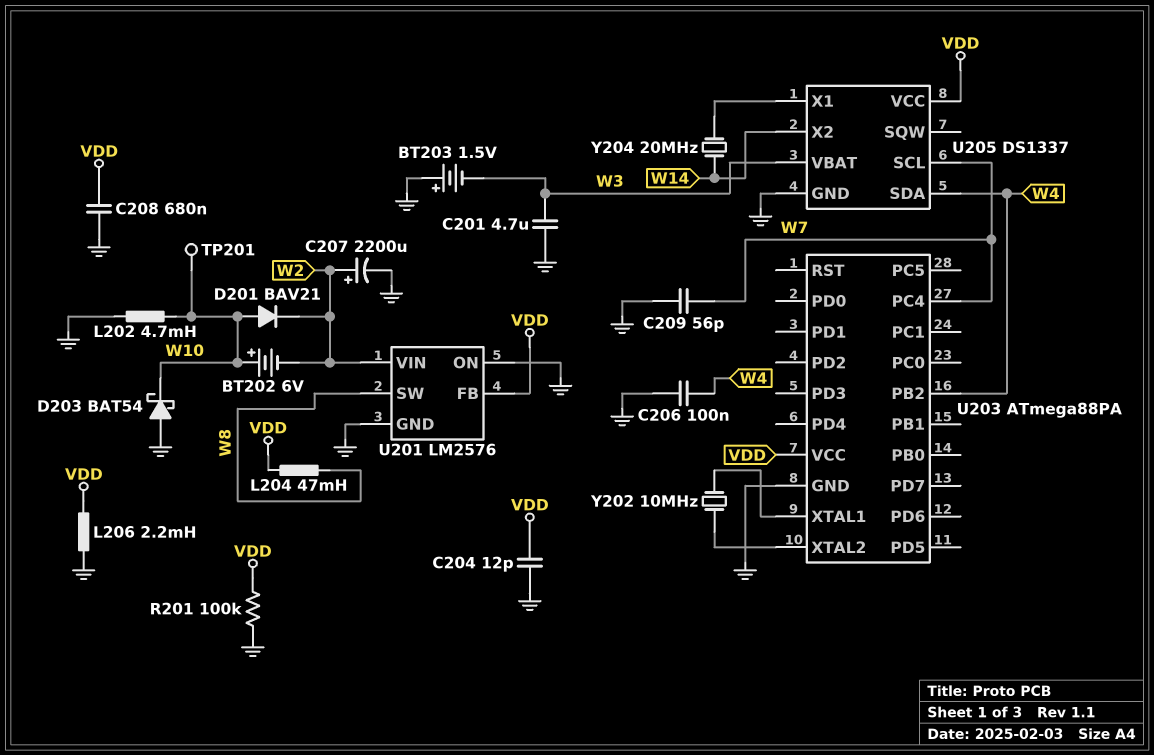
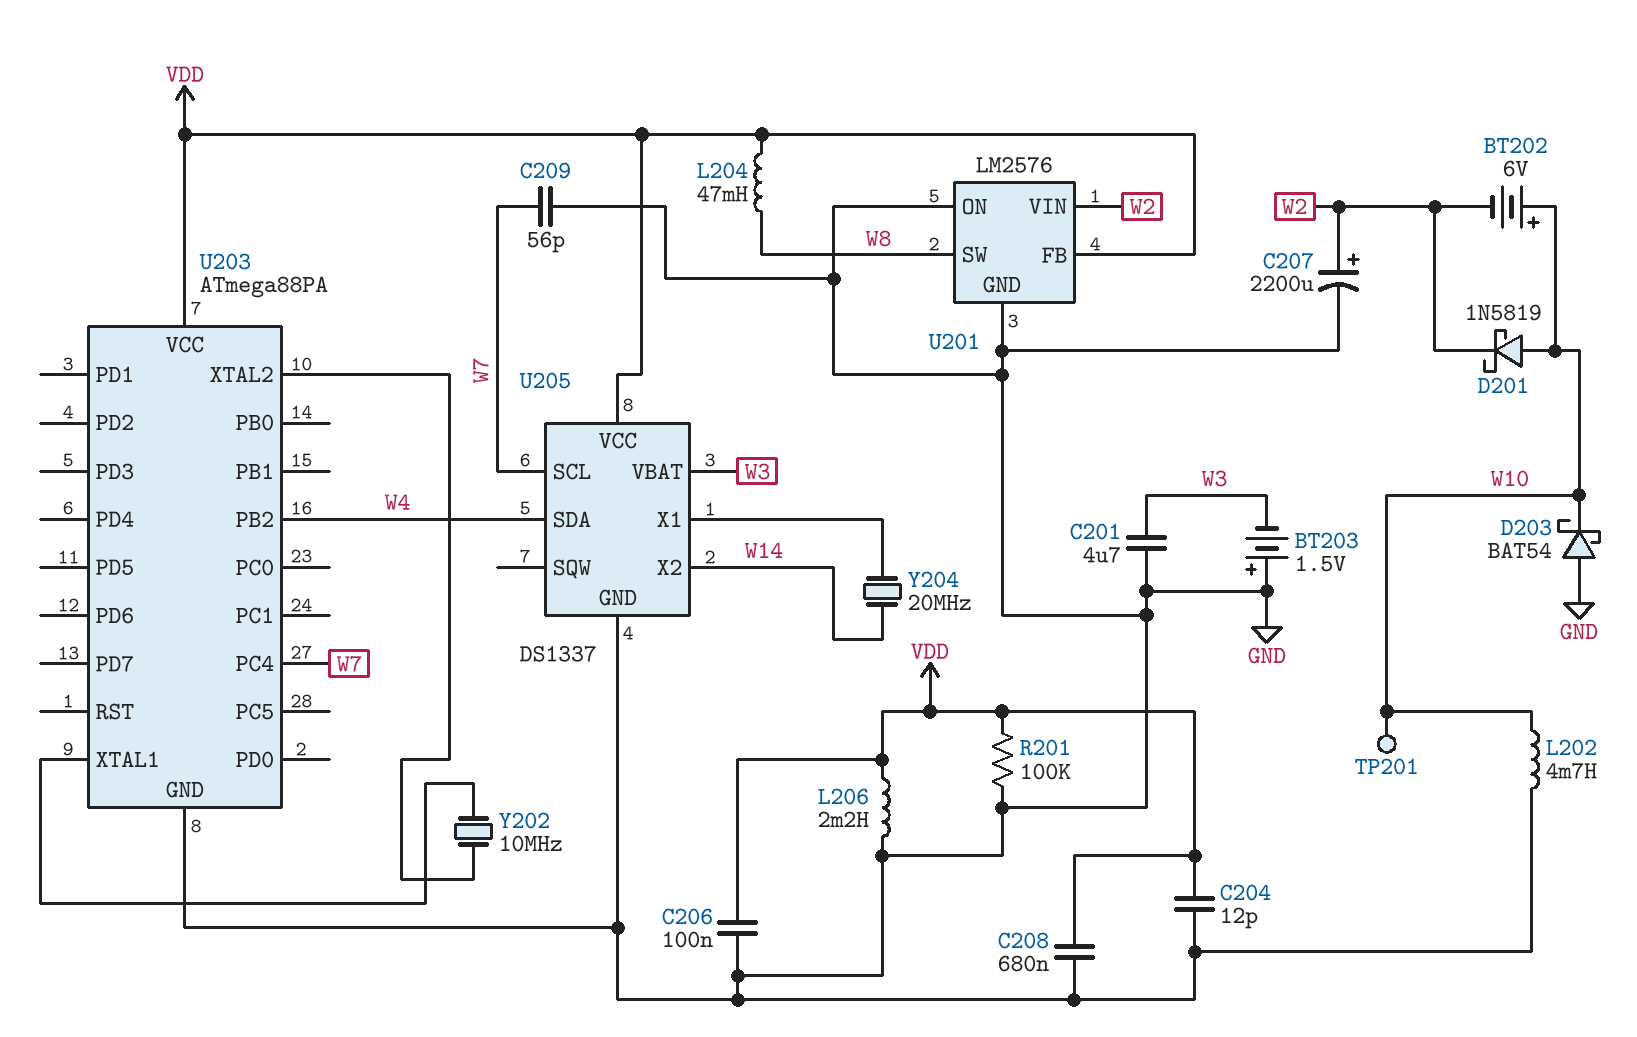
C206: 100nF (GND, W4) -> 100nF (GND, VDD)
D201: diode BAV21 (A W10, K W2) -> schottky 1N5819 (A W10, K W2)

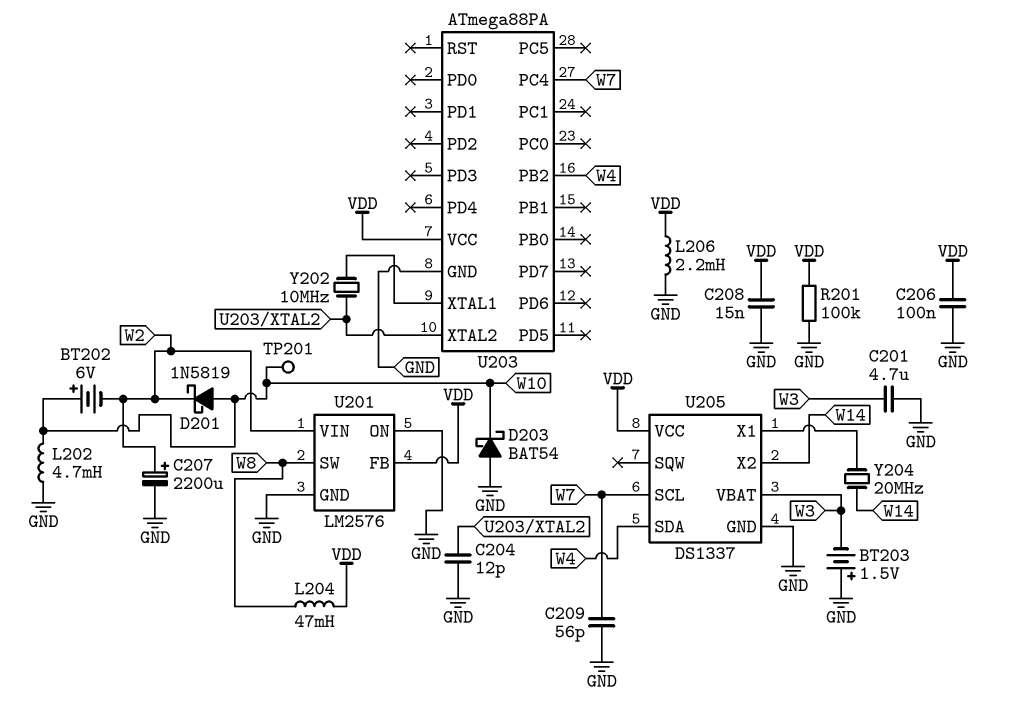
C204: 12pF (GND, VDD) -> 12pF (GND, U203/XTAL2)
C208: 680nF (GND, VDD) -> 15nF (GND, VDD)

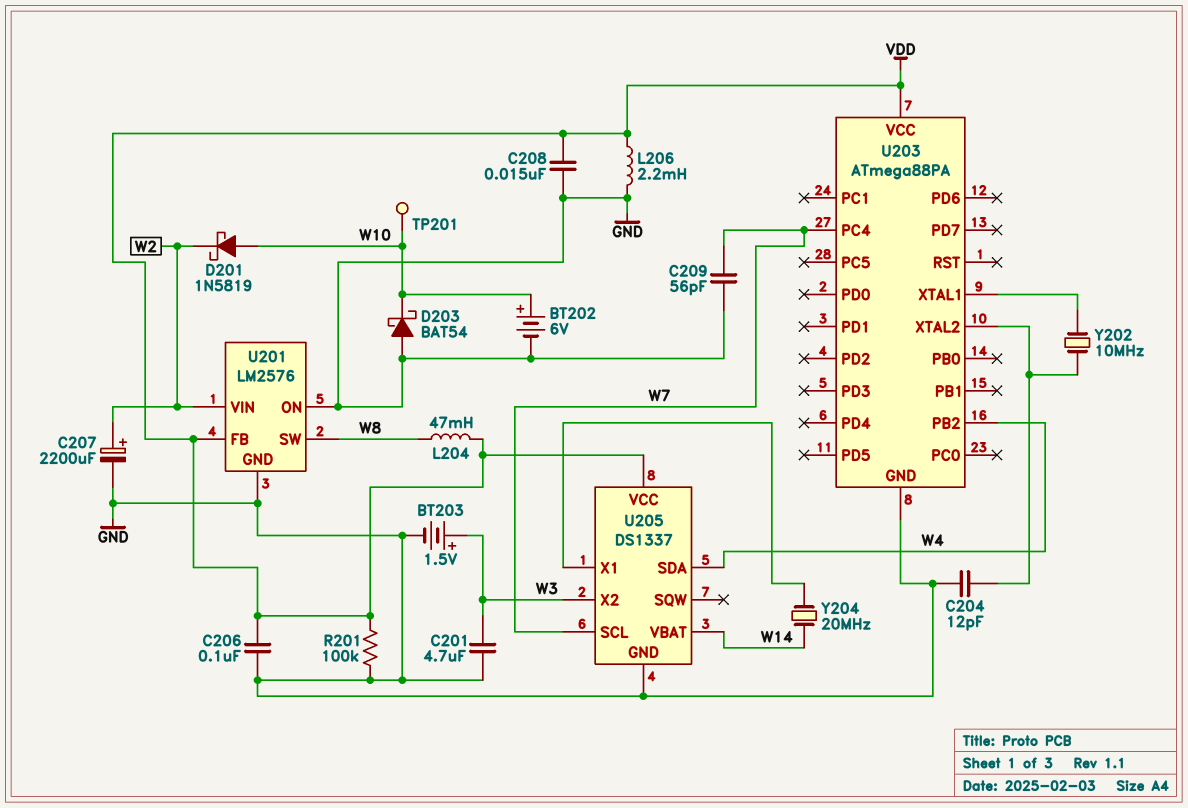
BT202: 6V (plus W10, minus W2) -> 6V (plus W10, minus GND)
BT203: 1.5V (plus GND, minus W3) -> 1.5V (plus W3, minus GND)
L202: 4.7mH (GND, W10) -> none
U205 pin VBAT: W3 -> W14
U205 pin X2: W14 -> W3

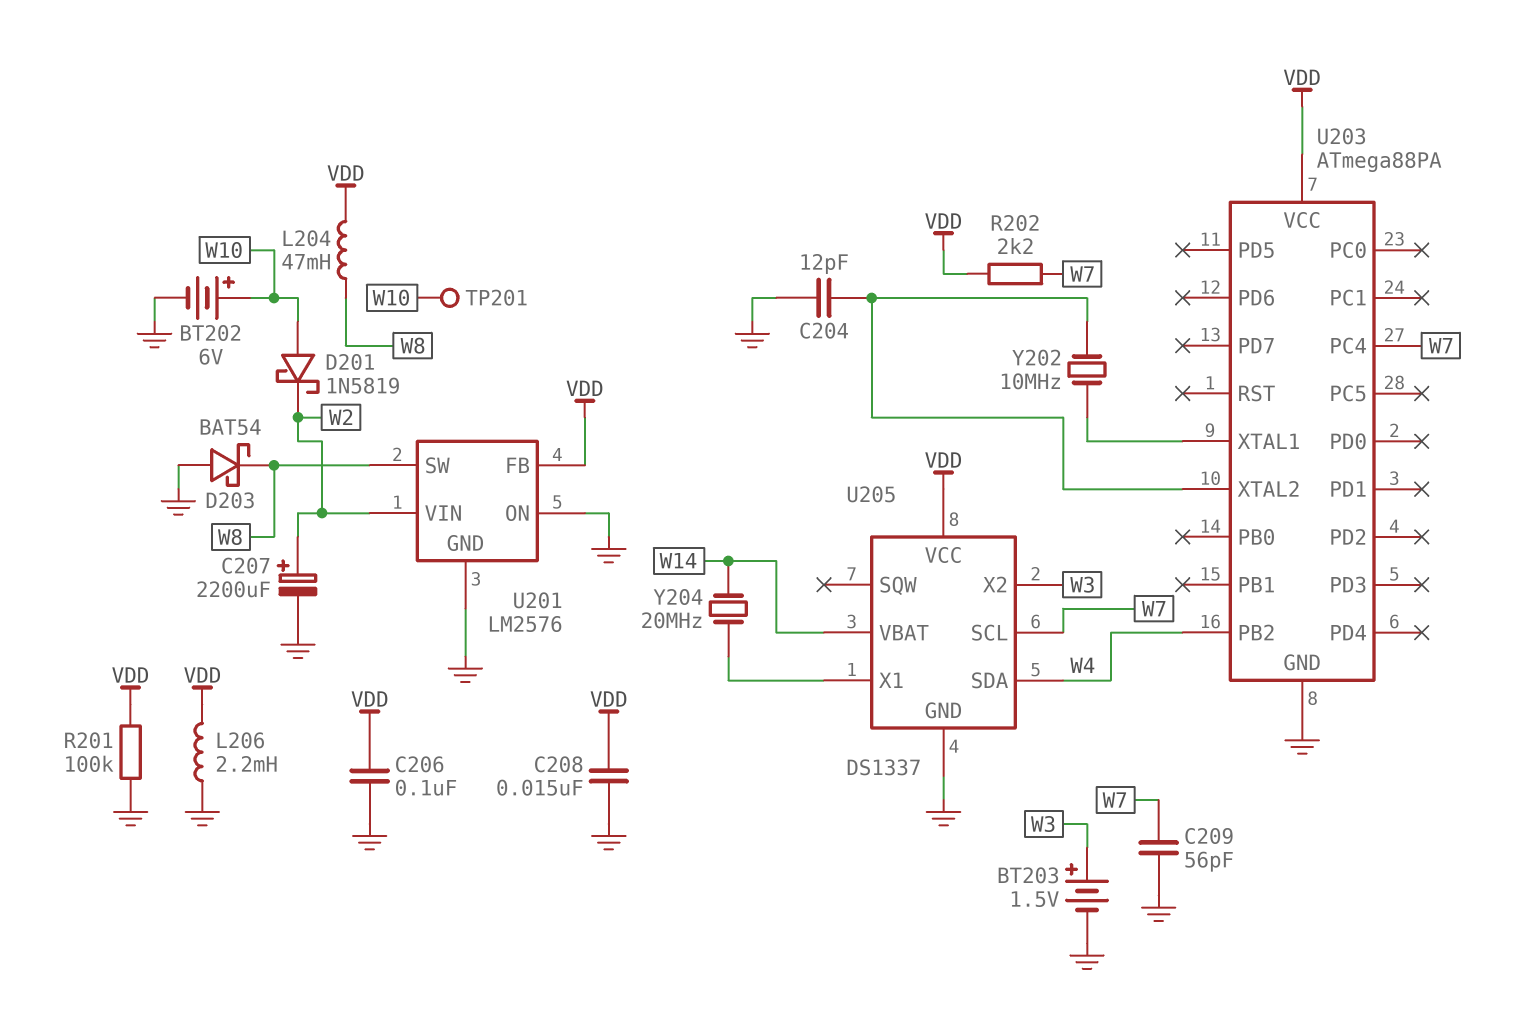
C201: 4.7uF (GND, W3) -> none
D203: schottky BAT54 (A GND, K W10) -> schottky BAT54 (A GND, K W8)
R202: none -> 2.2k (VDD, W7)

